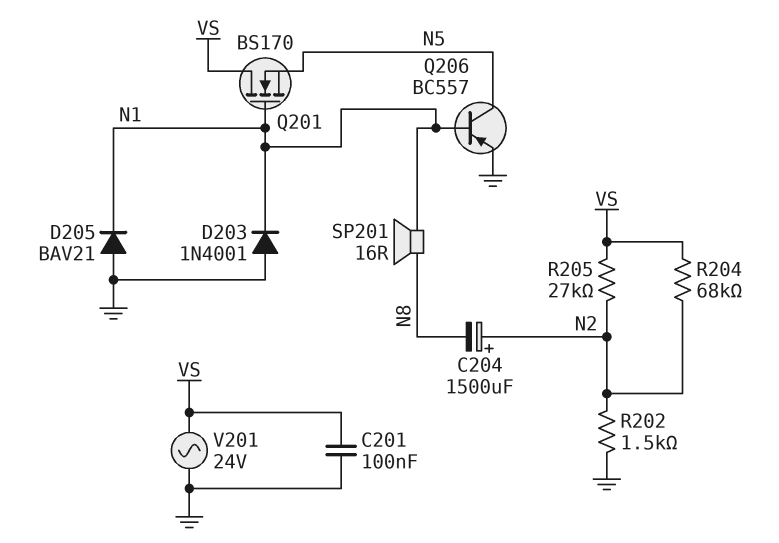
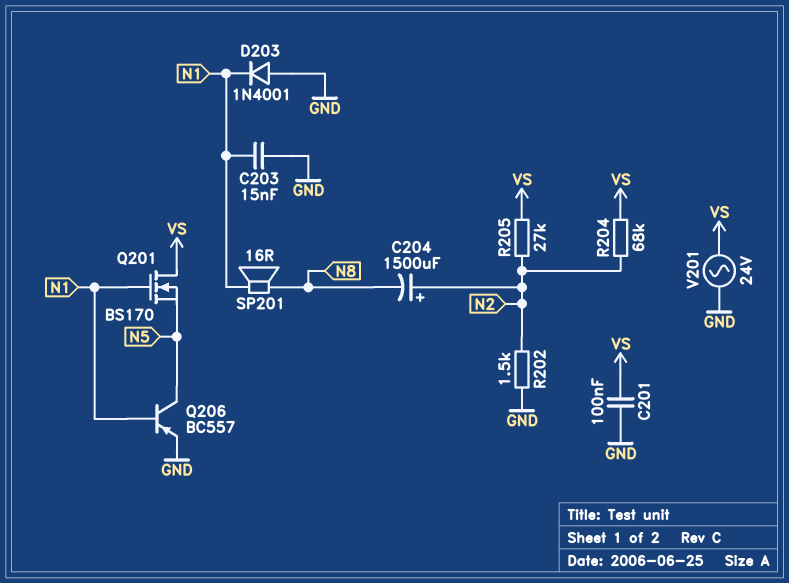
C203: none -> 15nF (GND, N1)
D205: diode BAV21 (A GND, K N1) -> none

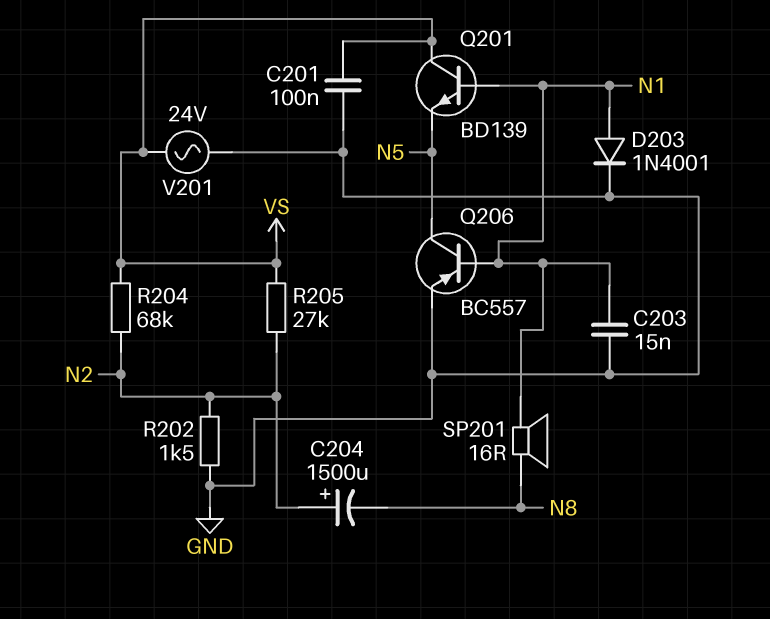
D203: diode 1N4001 (A GND, K N1) -> diode 1N4001 (A N1, K GND)
Q201: NMOS BS170 (G N1, D VS, S N5) -> NPN BD139 (B N1, C VS, E N5)

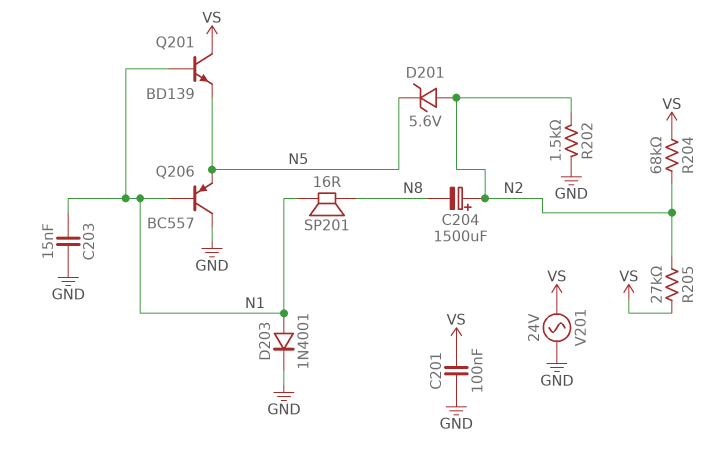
D201: none -> zener 5.6V (A N2, K N5)
Q206: PNP BC557 (B N1, C N5, E GND) -> PNP BC557 (B N1, C GND, E N5)

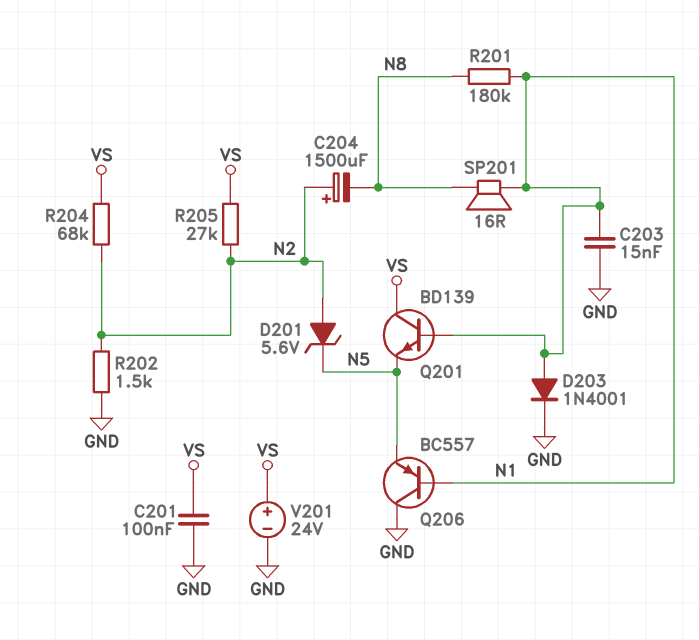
R201: none -> 180k (N1, N8)
V201: AC 24V (GND, VS) -> 24V (plus VS, minus GND)

